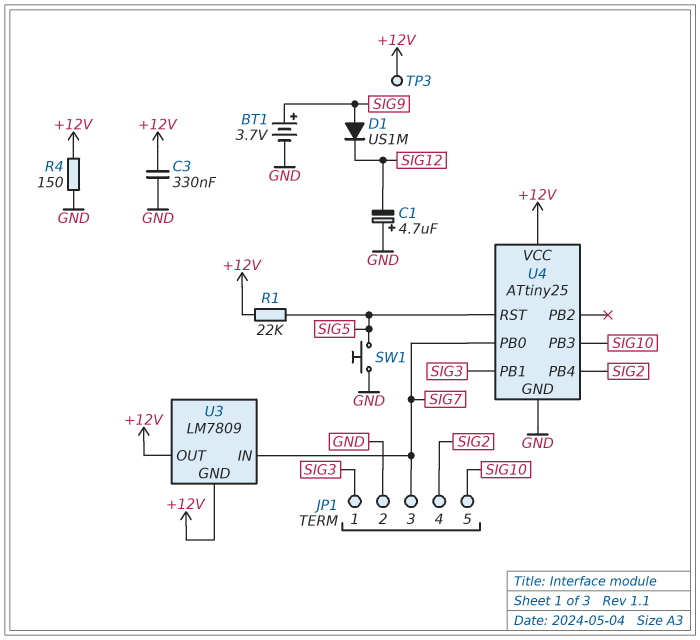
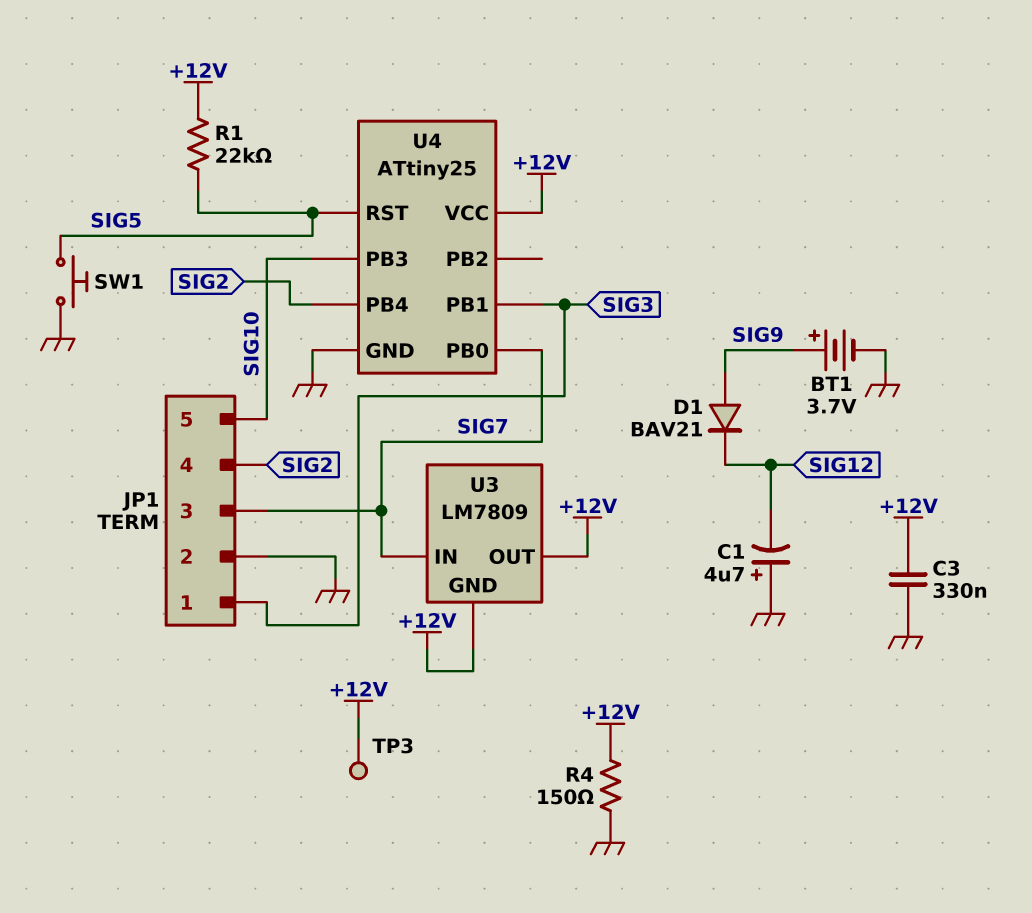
D1: diode US1M (A SIG9, K SIG12) -> diode BAV21 (A SIG9, K SIG12)

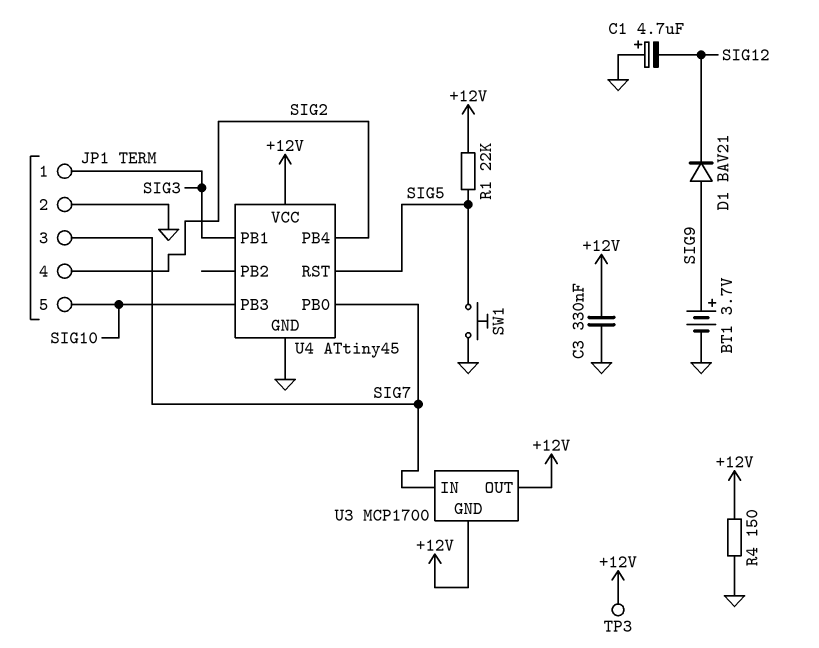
U3: LM7809 -> MCP1700
U4: ATtiny25 -> ATtiny45

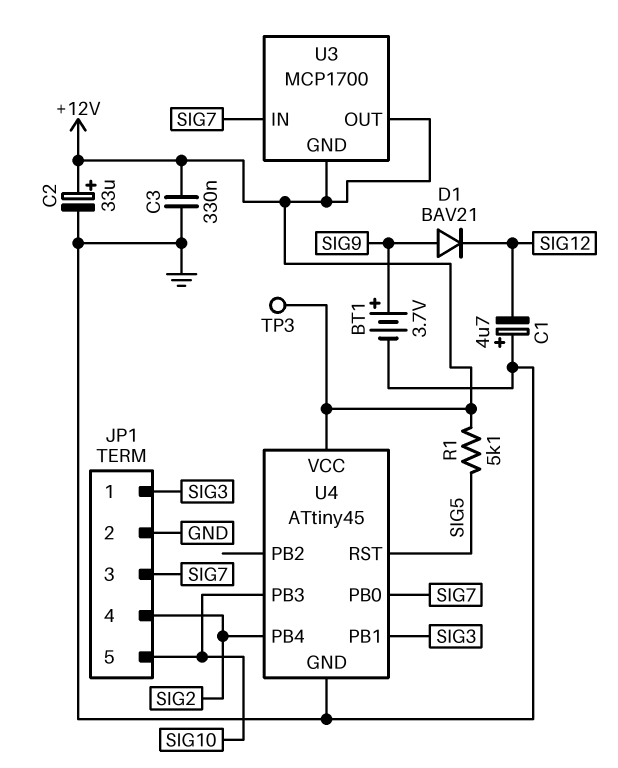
C2: none -> 33uF (plus +12V, minus GND)
R1: 22k (+12V, SIG5) -> 5.1k (+12V, SIG5)
R4: 150 (+12V, GND) -> none
SW1: button (GND, SIG5) -> none

